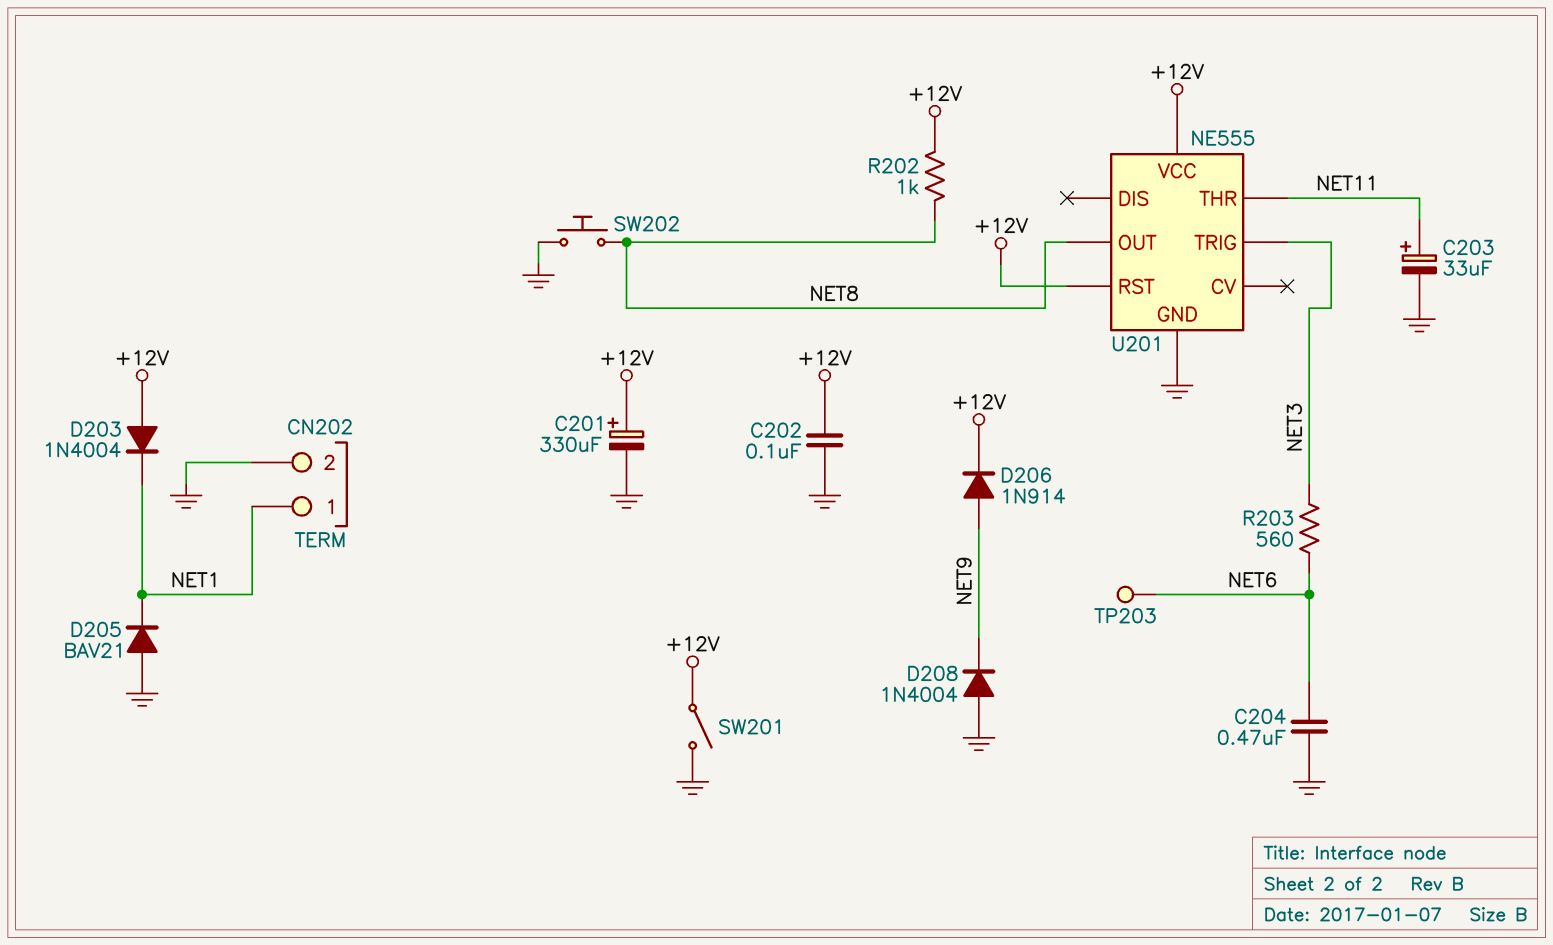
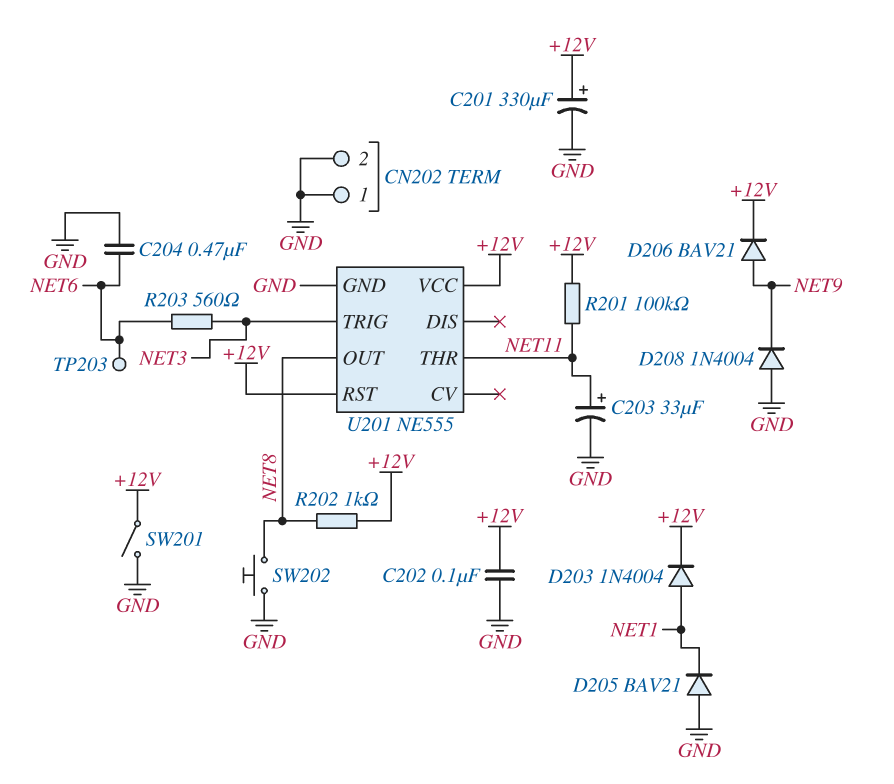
CN202 pin 1: NET1 -> GND
D203: diode 1N4004 (A +12V, K NET1) -> diode 1N4004 (A NET1, K +12V)
D206: diode 1N914 (A NET9, K +12V) -> diode BAV21 (A NET9, K +12V)
R201: none -> 100k (+12V, NET11)

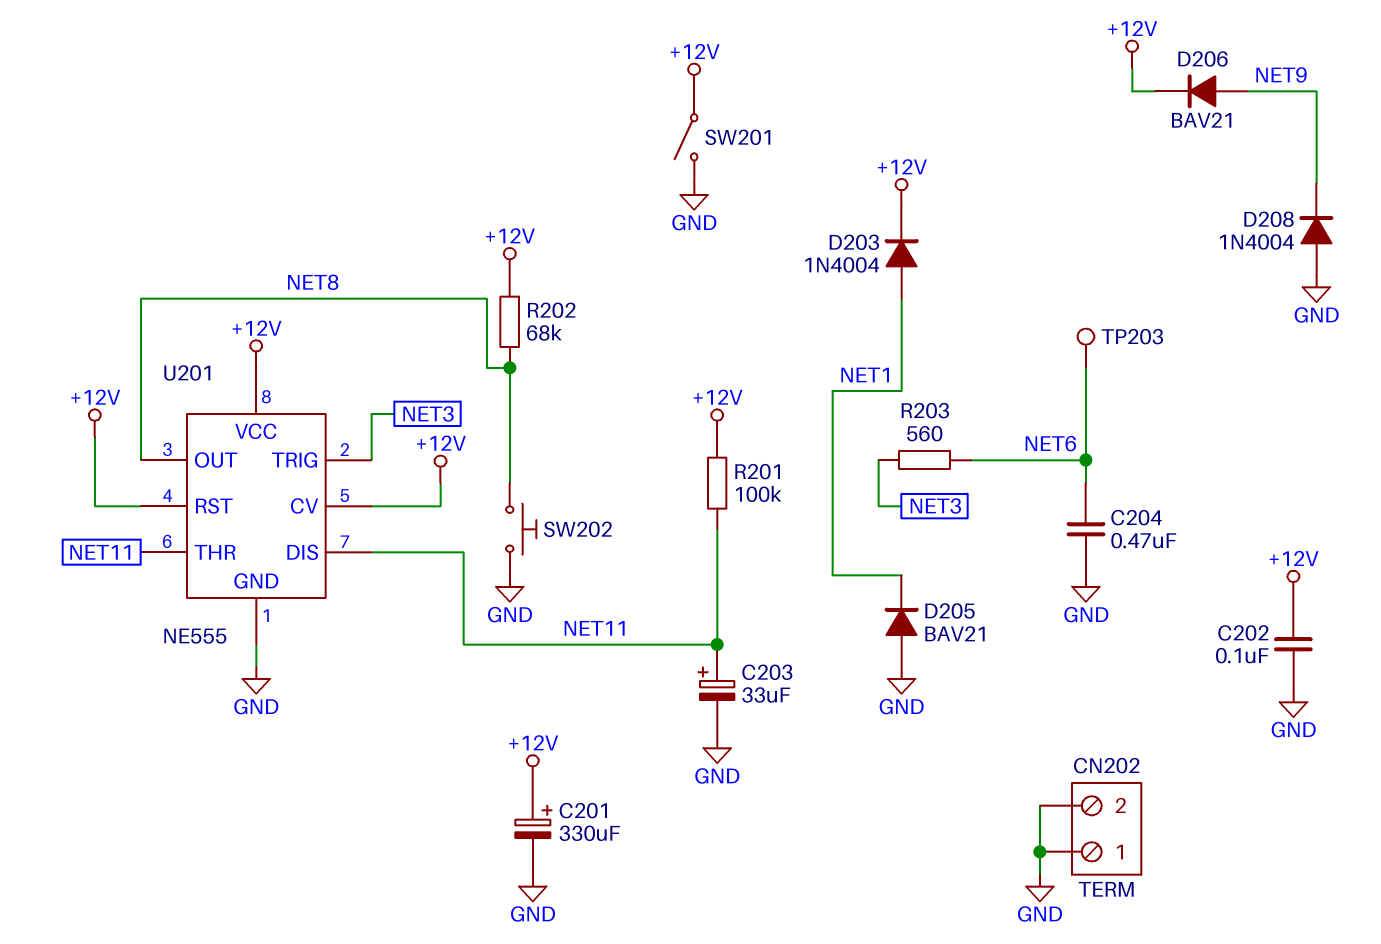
R202: 1k (+12V, NET8) -> 68k (+12V, NET8)
U201 pin CV: none -> +12V
U201 pin DIS: none -> NET11

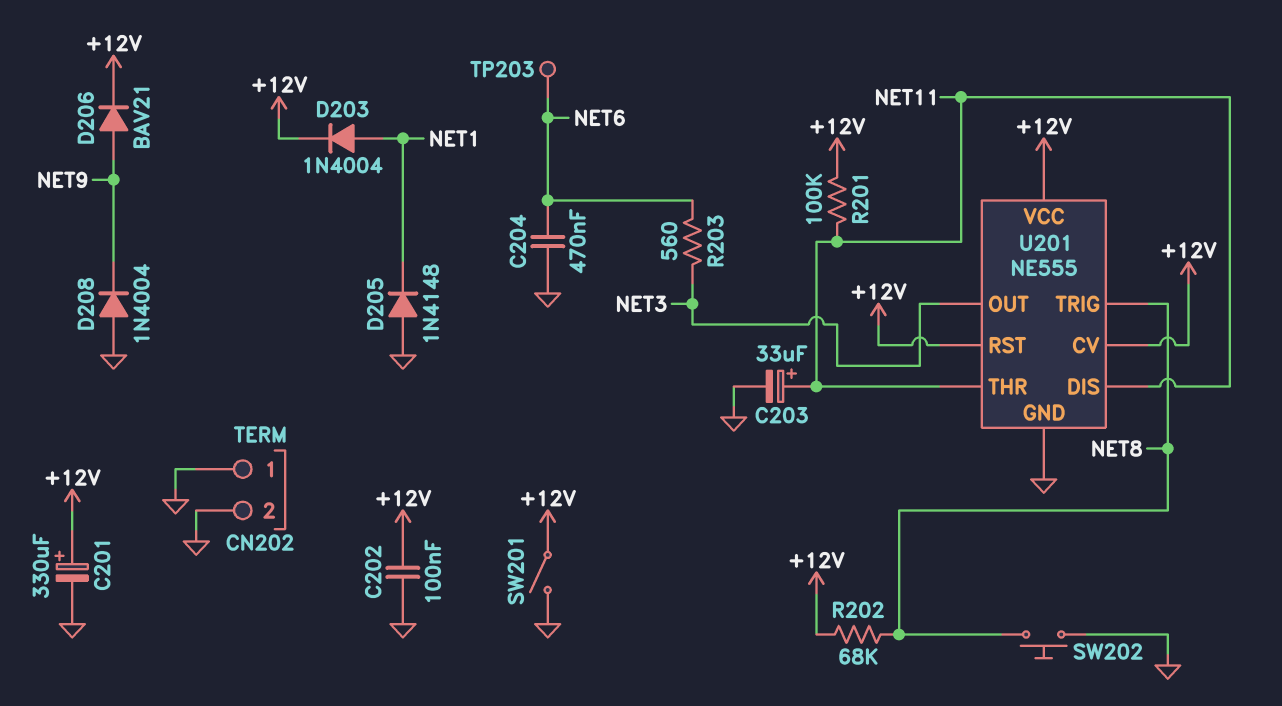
D205: diode BAV21 (A GND, K NET1) -> diode 1N4148 (A GND, K NET1)
U201 pin OUT: NET8 -> NET3
U201 pin TRIG: NET3 -> NET8

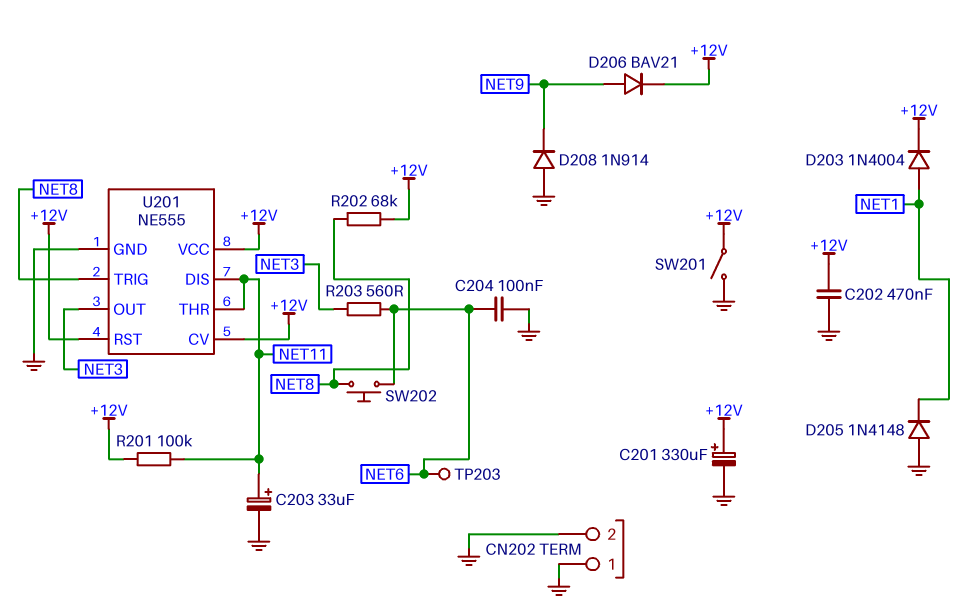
C202: 100nF (+12V, GND) -> 470nF (+12V, GND)
C204: 470nF (GND, NET6) -> 100nF (GND, NET6)
D208: diode 1N4004 (A GND, K NET9) -> diode 1N914 (A GND, K NET9)
SW202: button (GND, NET8) -> button (NET6, NET8)

